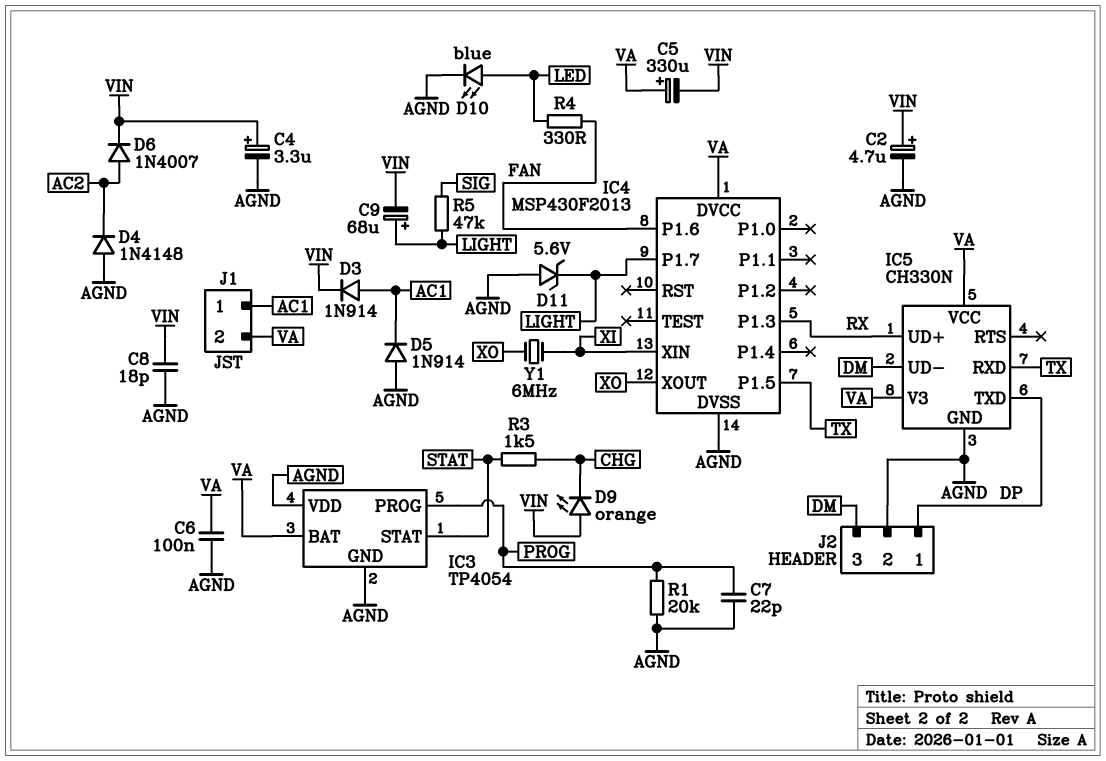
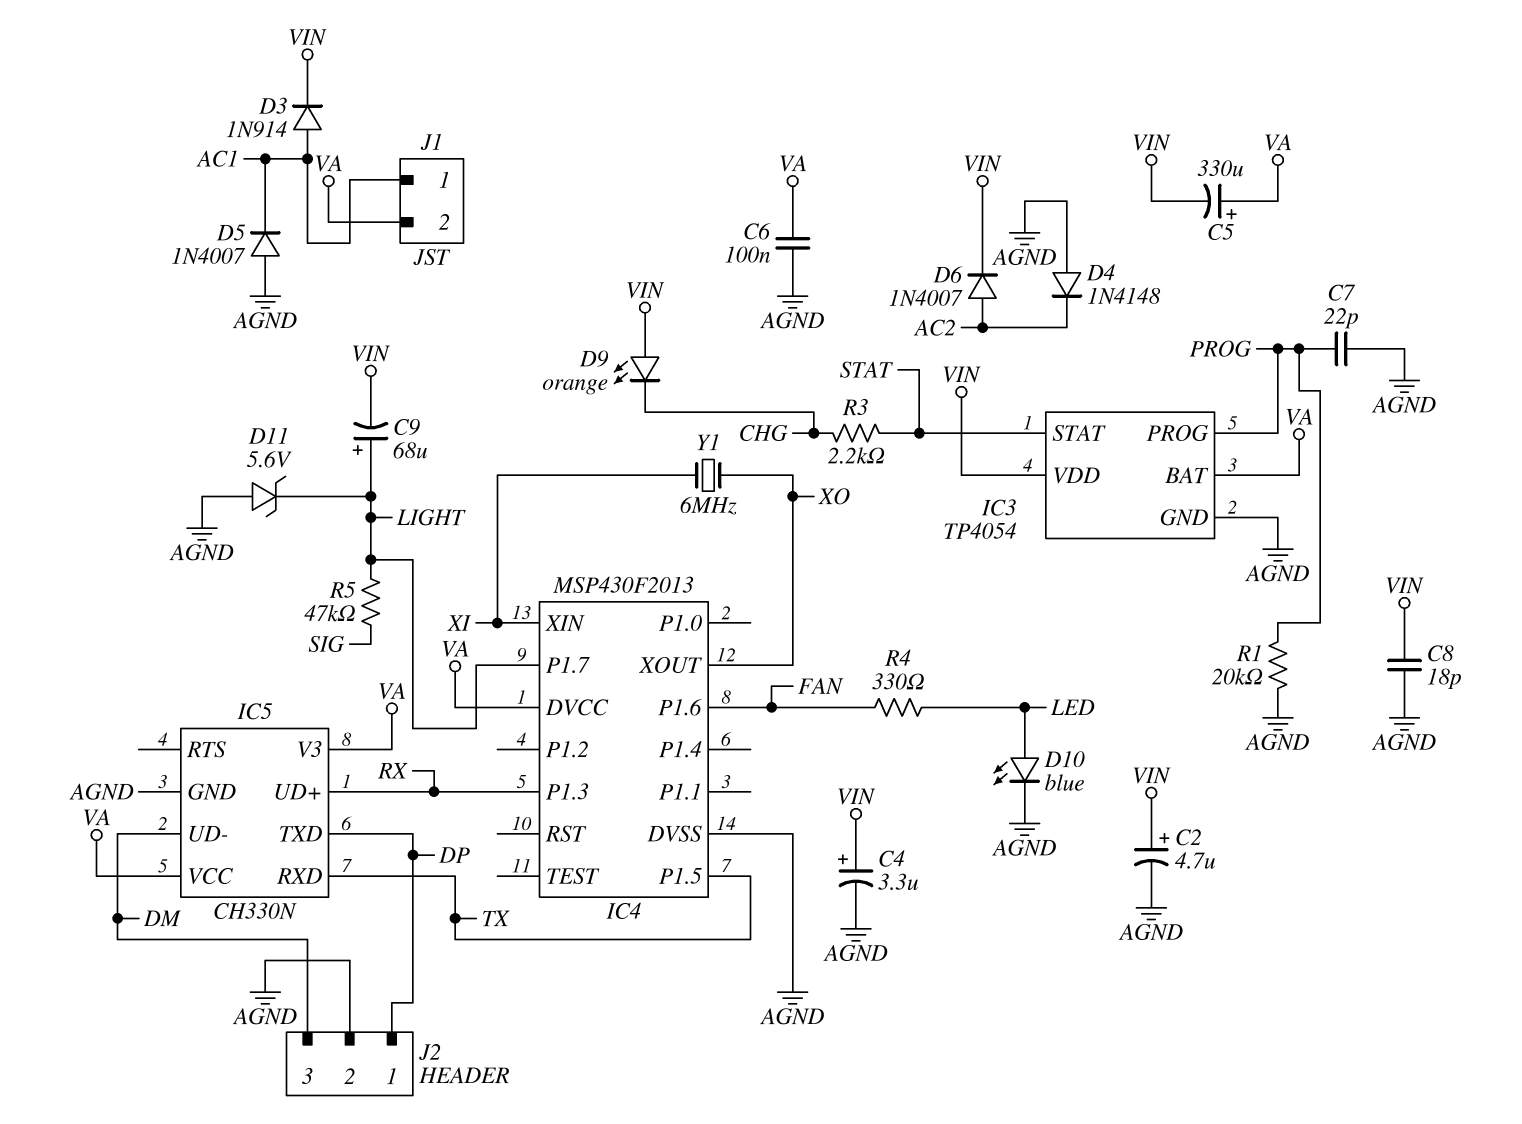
D5: diode 1N914 (A AGND, K AC1) -> diode 1N4007 (A AGND, K AC1)
IC3 pin VDD: AGND -> VIN
R3: 1.5k (CHG, STAT) -> 2.2k (CHG, STAT)

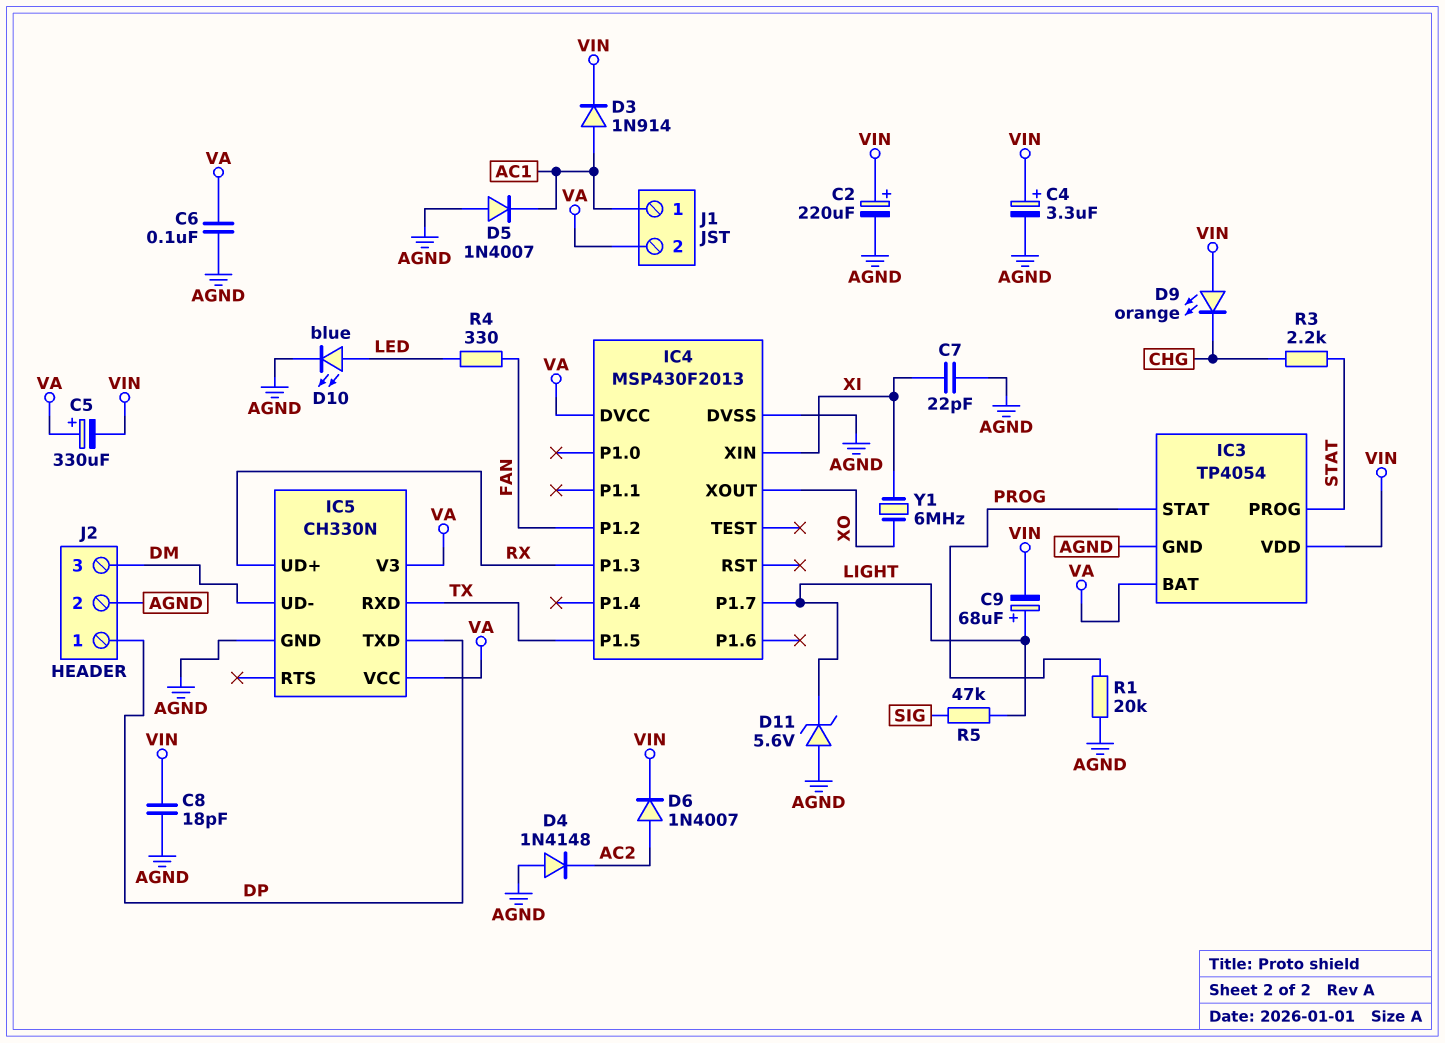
C2: 4.7uF (plus VIN, minus AGND) -> 220uF (plus VIN, minus AGND)
C7: 22pF (AGND, PROG) -> 22pF (AGND, XI)
IC3 pin PROG: PROG -> STAT
IC3 pin STAT: STAT -> PROG
IC4 pin P1.2: none -> FAN
IC4 pin P1.6: FAN -> none

